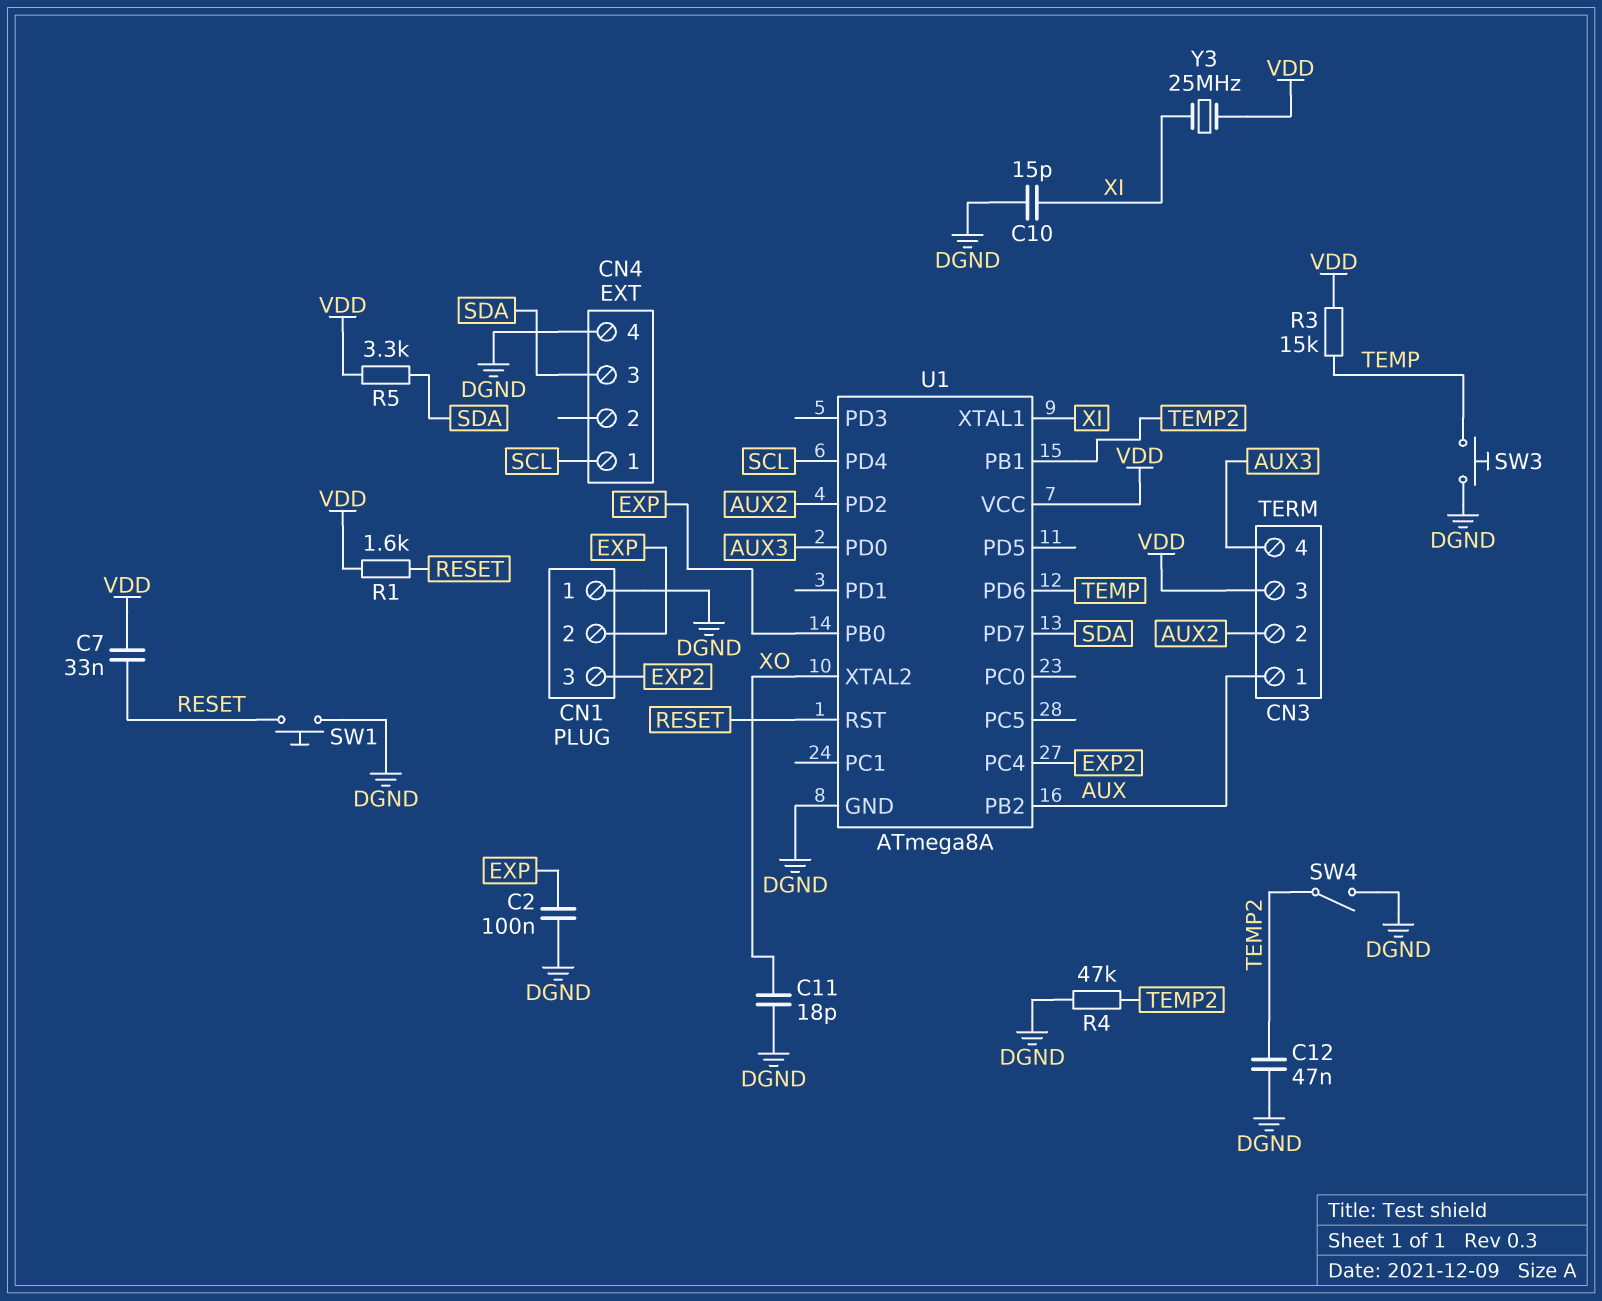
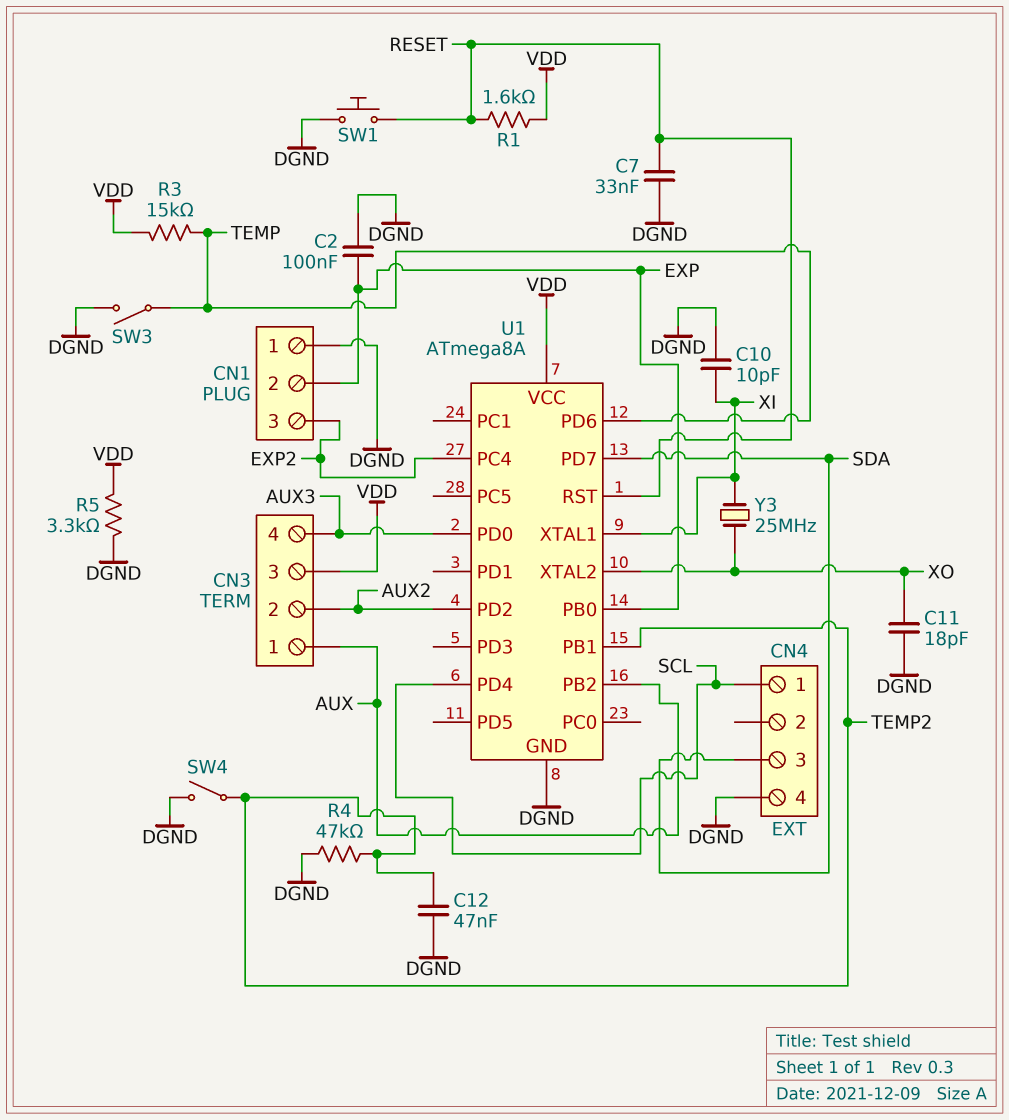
C7: 33nF (RESET, VDD) -> 33nF (DGND, RESET)
C10: 15pF (DGND, XI) -> 10pF (DGND, XI)
R5: 3.3k (SDA, VDD) -> 3.3k (DGND, VDD)
SW3: button (DGND, TEMP) -> switch (DGND, TEMP)
Y3: 25MHz (VDD, XI) -> 25MHz (XI, XO)

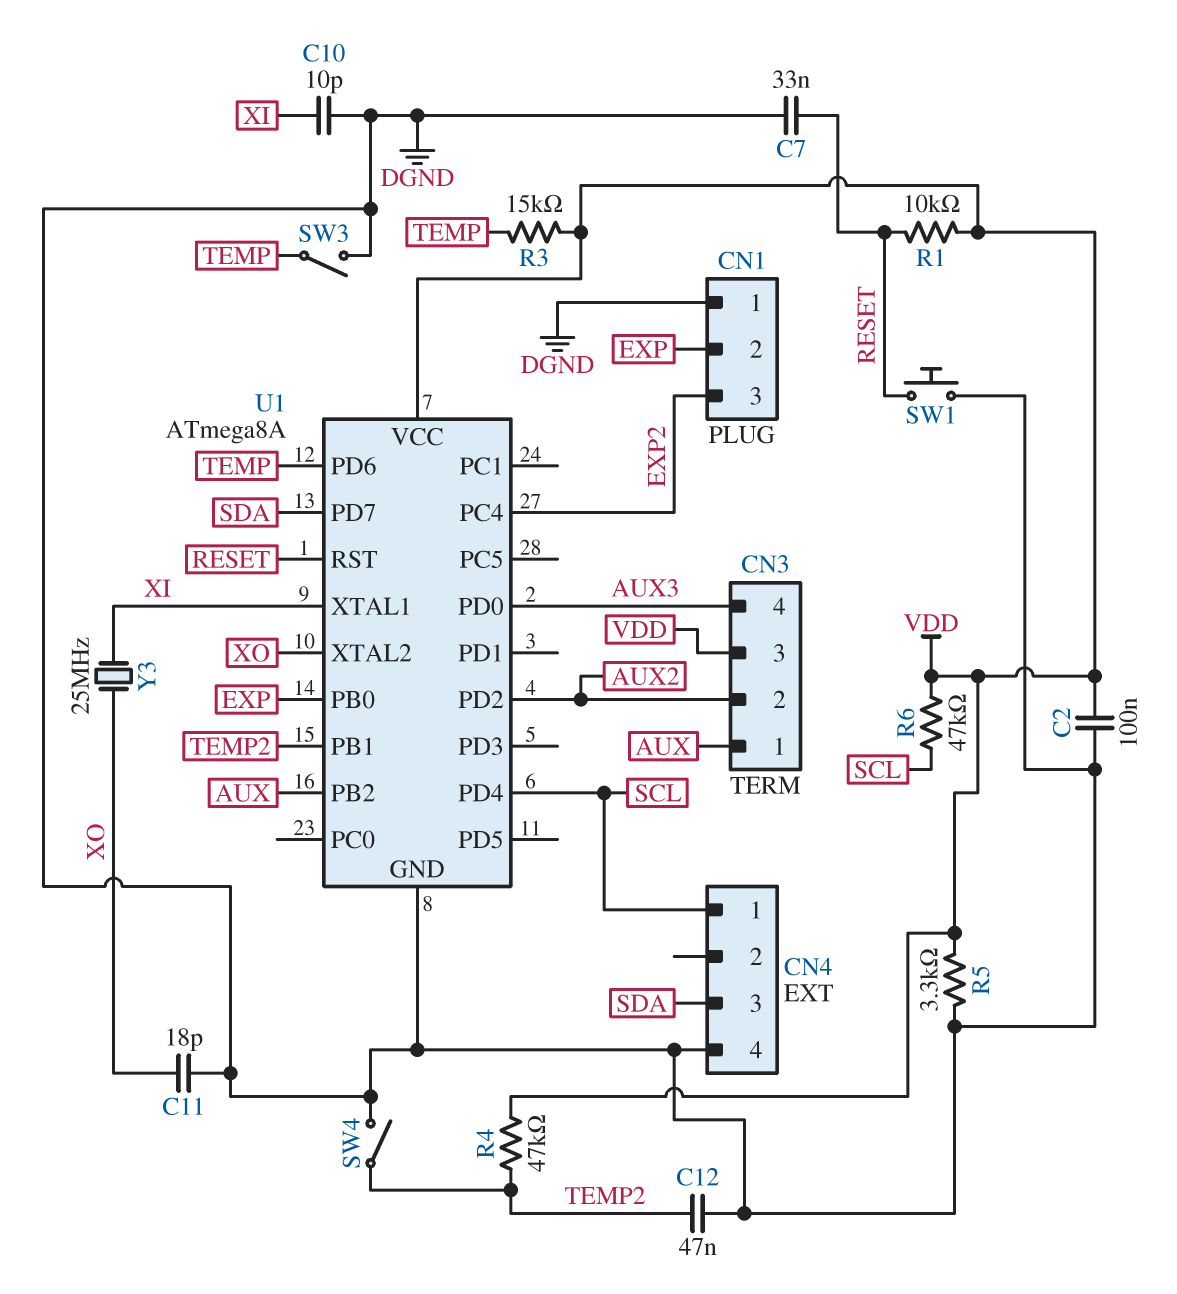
C2: 100nF (DGND, EXP) -> 100nF (DGND, VDD)
R1: 1.6k (RESET, VDD) -> 10k (RESET, VDD)
R4: 47k (DGND, TEMP2) -> 47k (TEMP2, VDD)
R6: none -> 47k (SCL, VDD)

